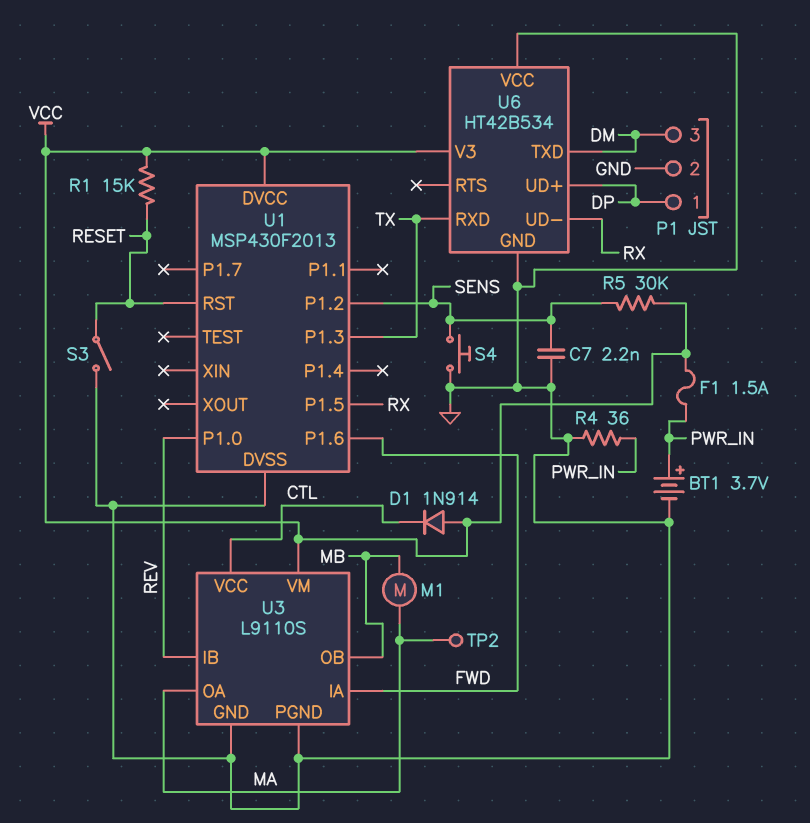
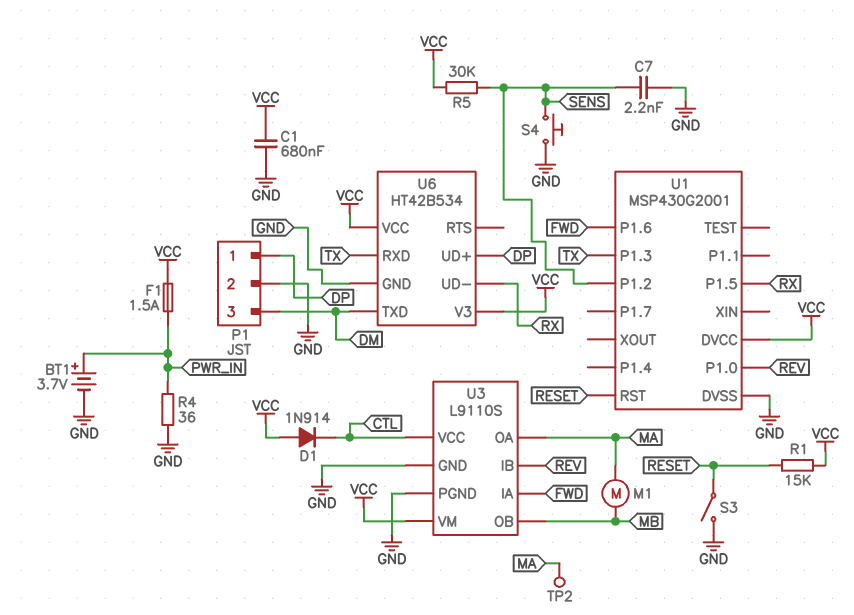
C1: none -> 680nF (GND, VCC)
U1: MSP430F2013 -> MSP430G2001
U6 pin VCC: GND -> VCC

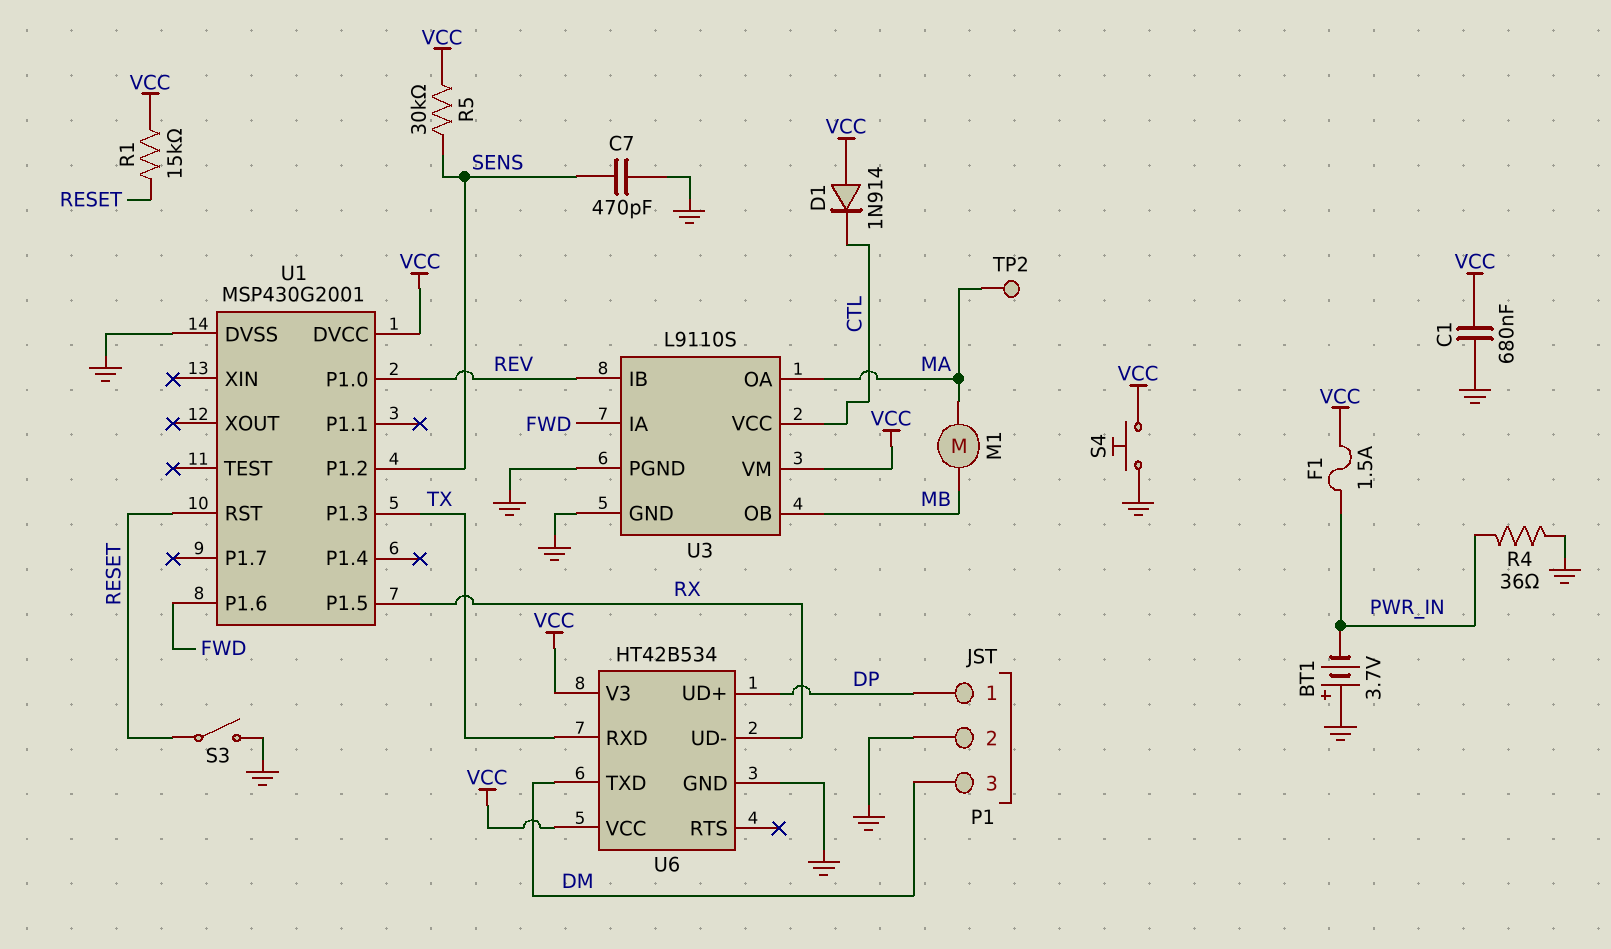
BT1: 3.7V (plus PWR_IN, minus GND) -> 3.7V (plus GND, minus PWR_IN)
C7: 2.2nF (GND, SENS) -> 470pF (GND, SENS)
S4: button (GND, SENS) -> button (GND, VCC)

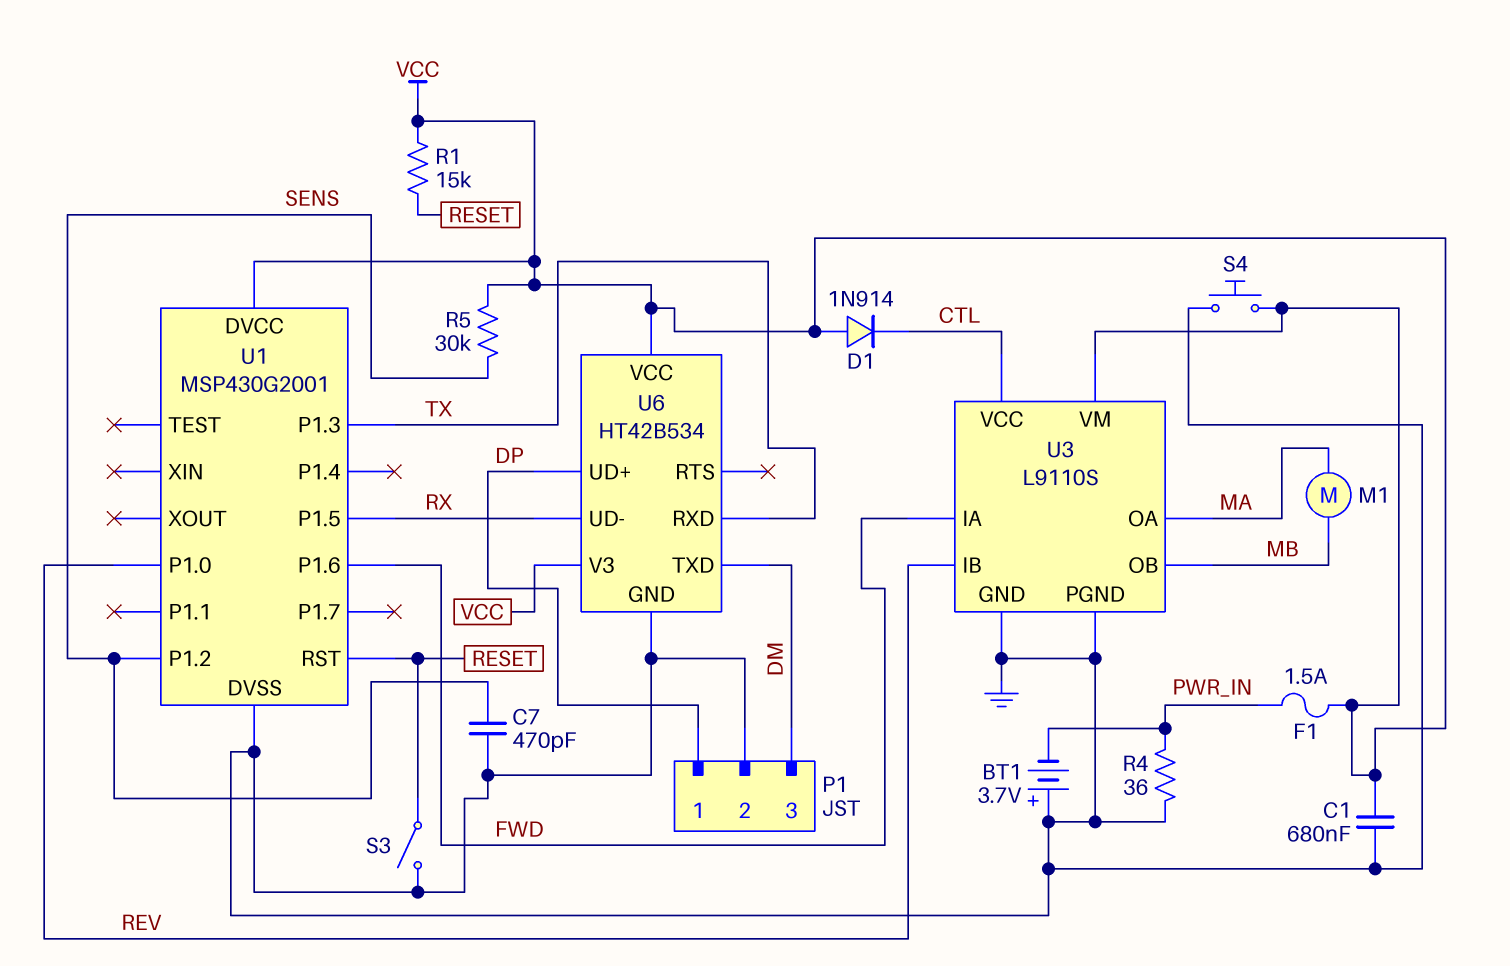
TP2: test point (MA) -> none

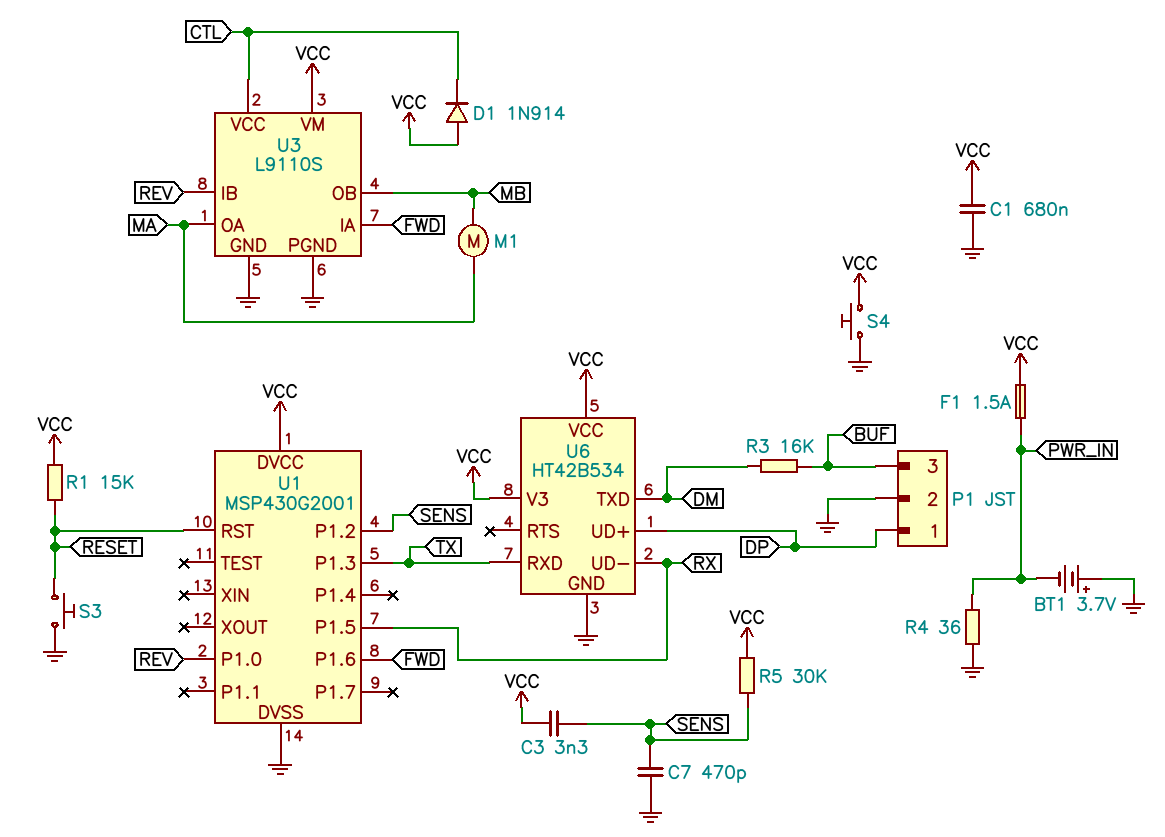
C3: none -> 3.3nF (SENS, VCC)
P1 pin 3: DM -> BUF
R3: none -> 16k (BUF, DM)
S3: switch (GND, RESET) -> button (GND, RESET)

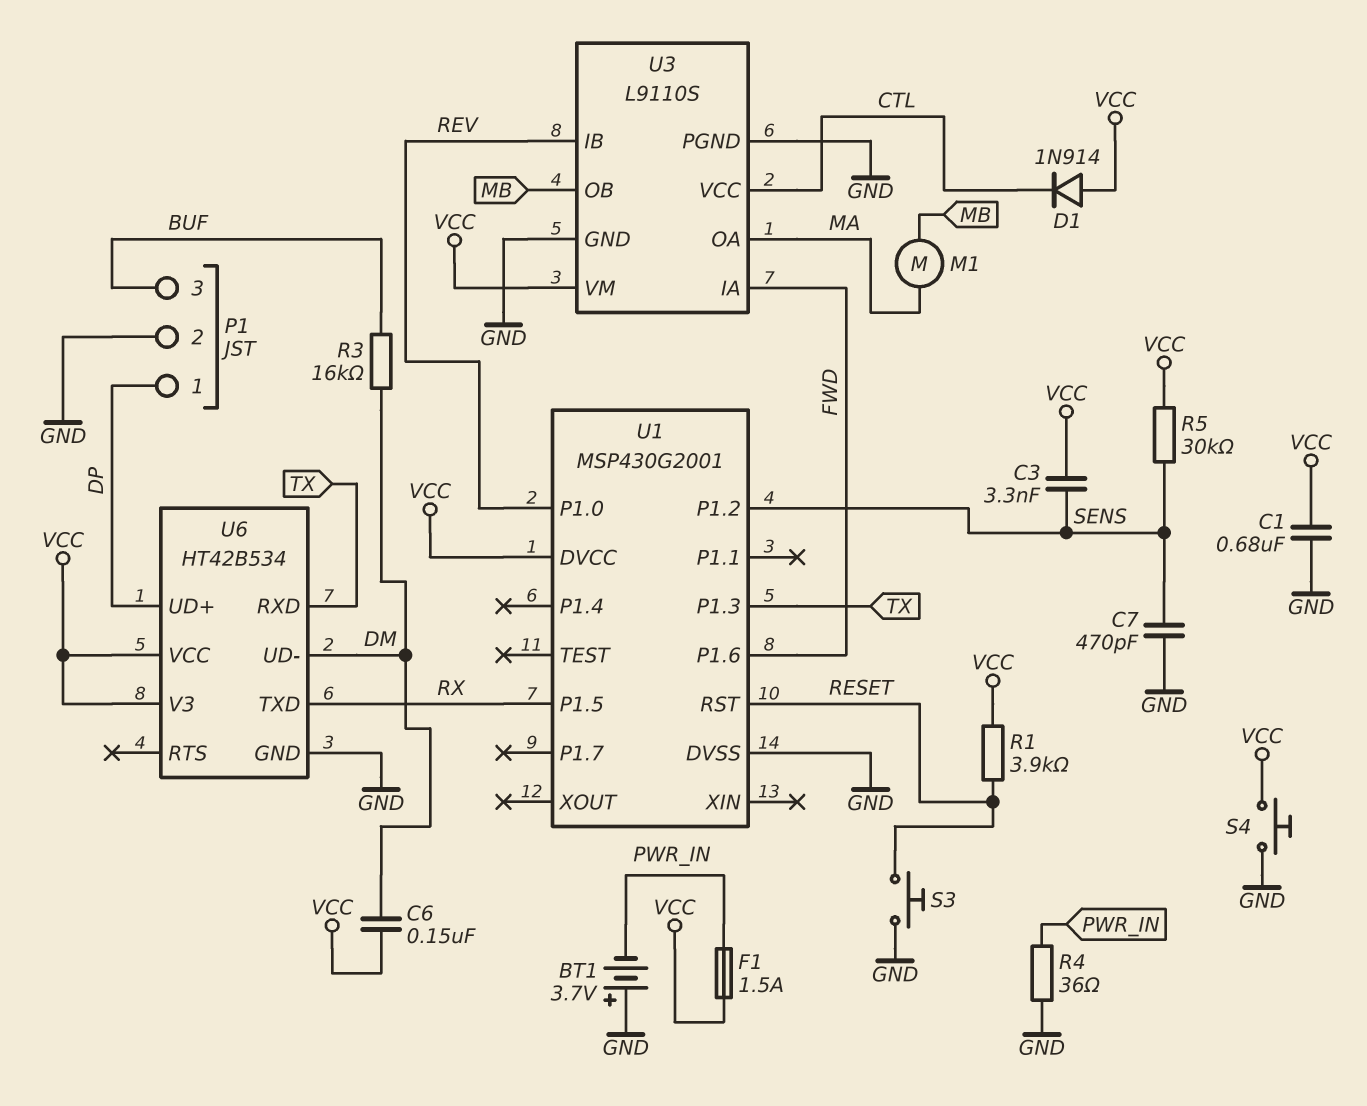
C6: none -> 150nF (DM, VCC)
R1: 15k (RESET, VCC) -> 3.9k (RESET, VCC)
U6 pin TXD: DM -> RX
U6 pin UD-: RX -> DM

